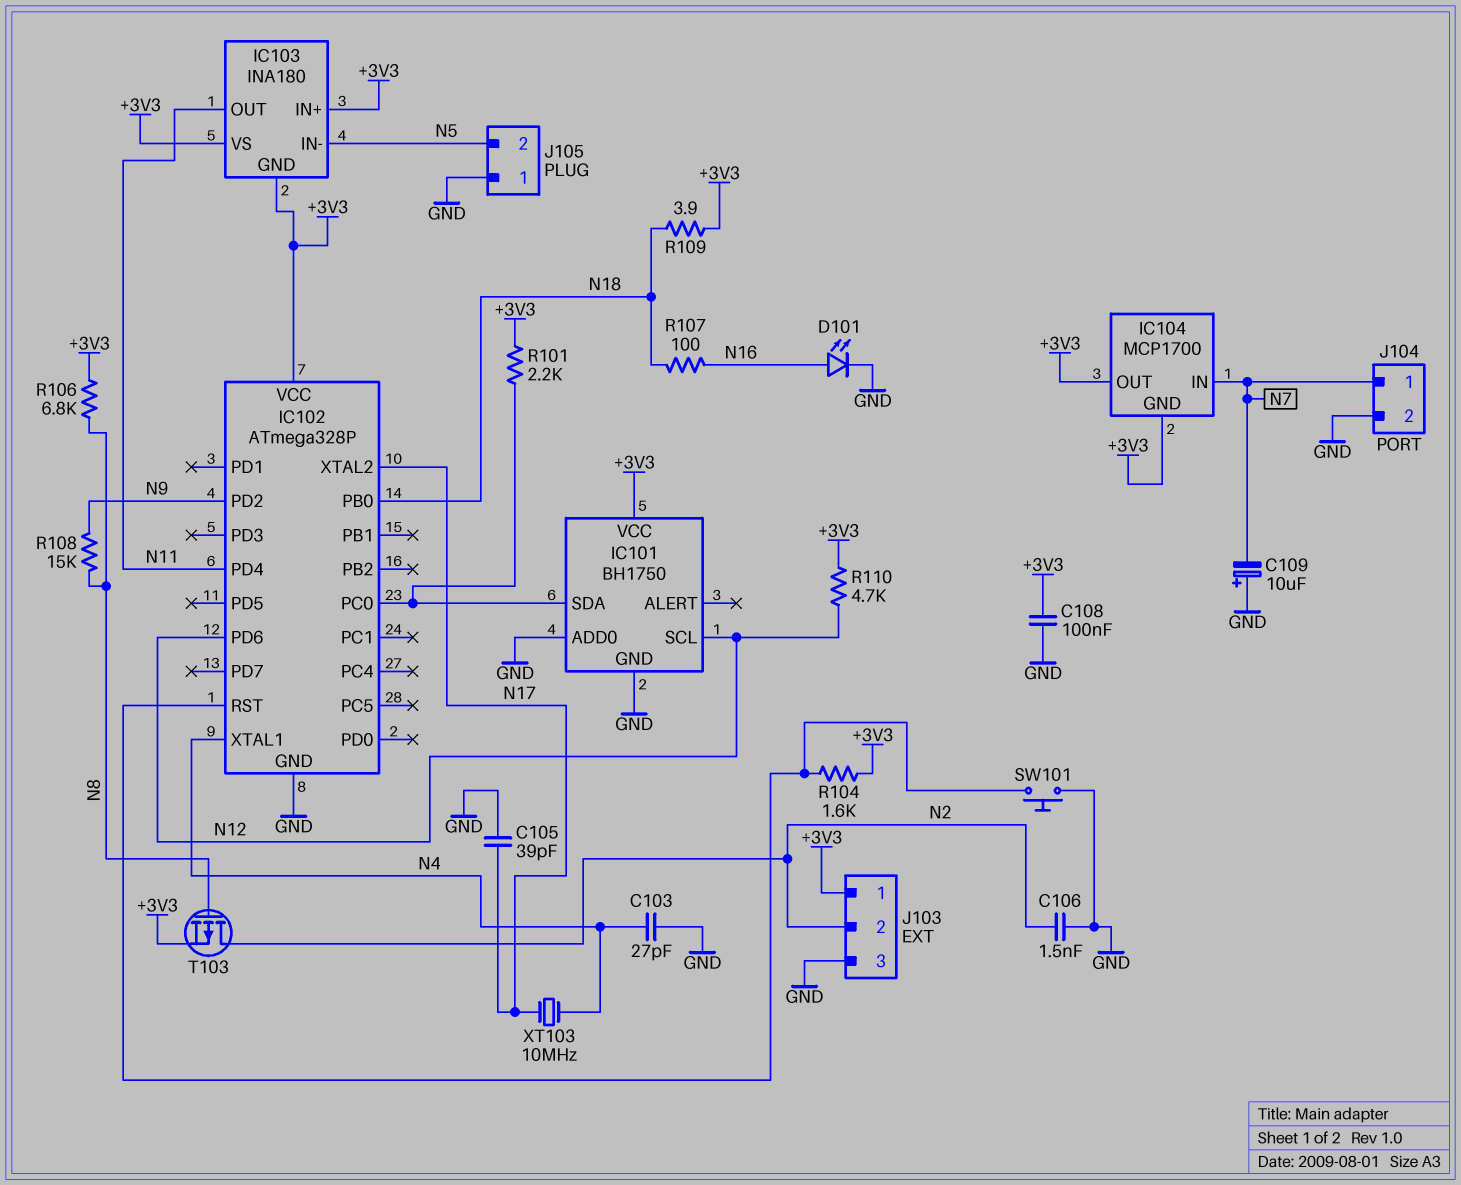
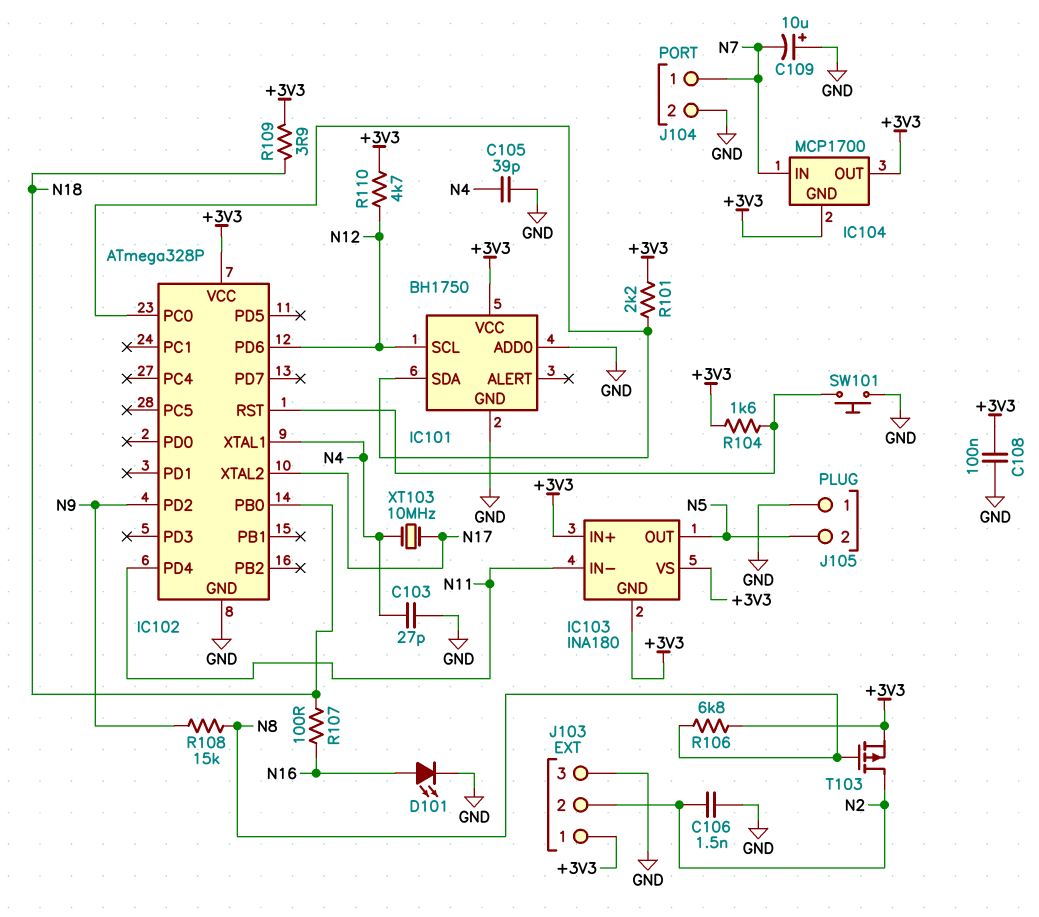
C105: 39pF (GND, N17) -> 39pF (GND, N4)
IC103 pin IN-: N5 -> N11
IC103 pin OUT: N11 -> N5

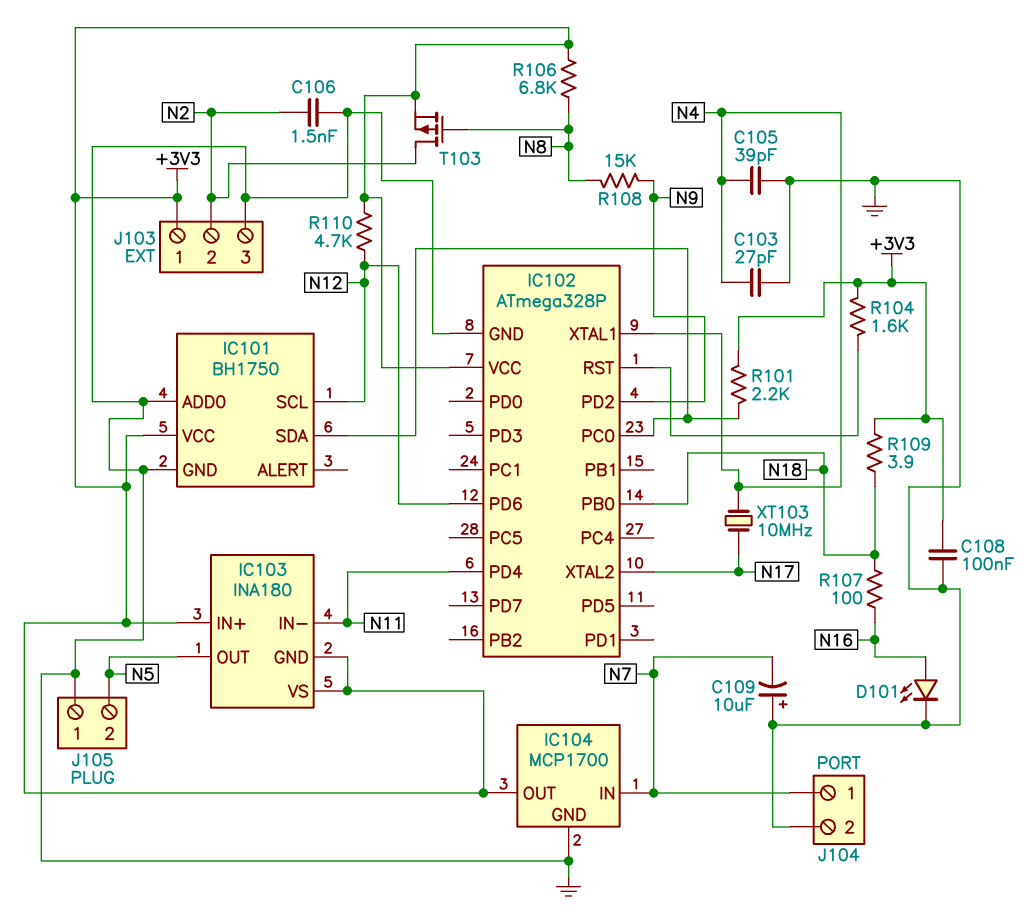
IC104 pin GND: +3V3 -> GND
SW101: button (GND, IC102/RST) -> none

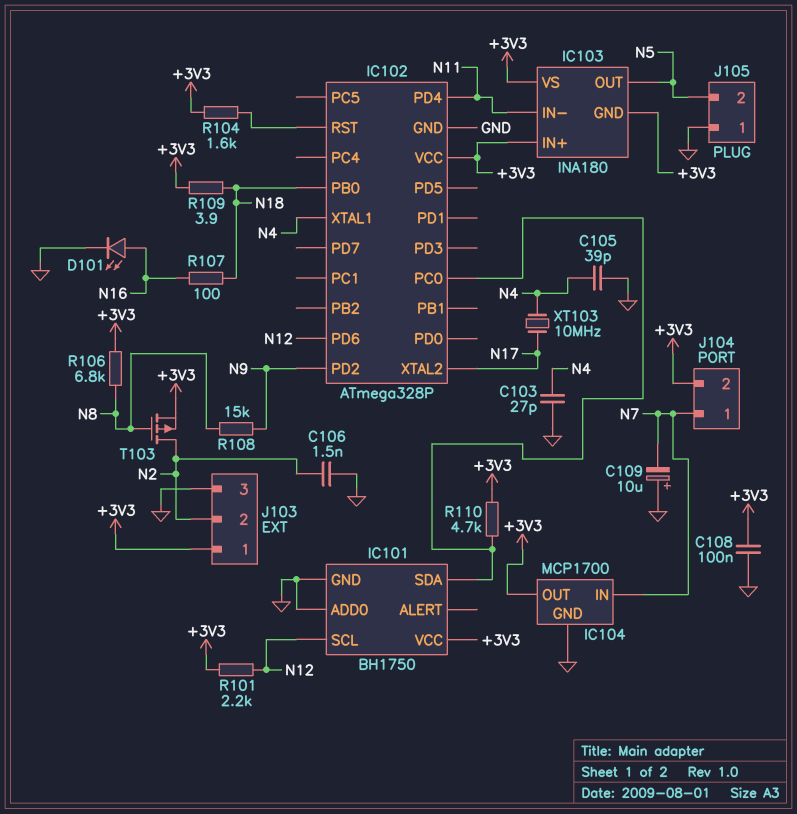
J104 pin 2: GND -> +3V3
R101: 2.2k (+3V3, IC101/SDA) -> 2.2k (+3V3, N12)
R110: 4.7k (+3V3, N12) -> 4.7k (+3V3, IC101/SDA)

